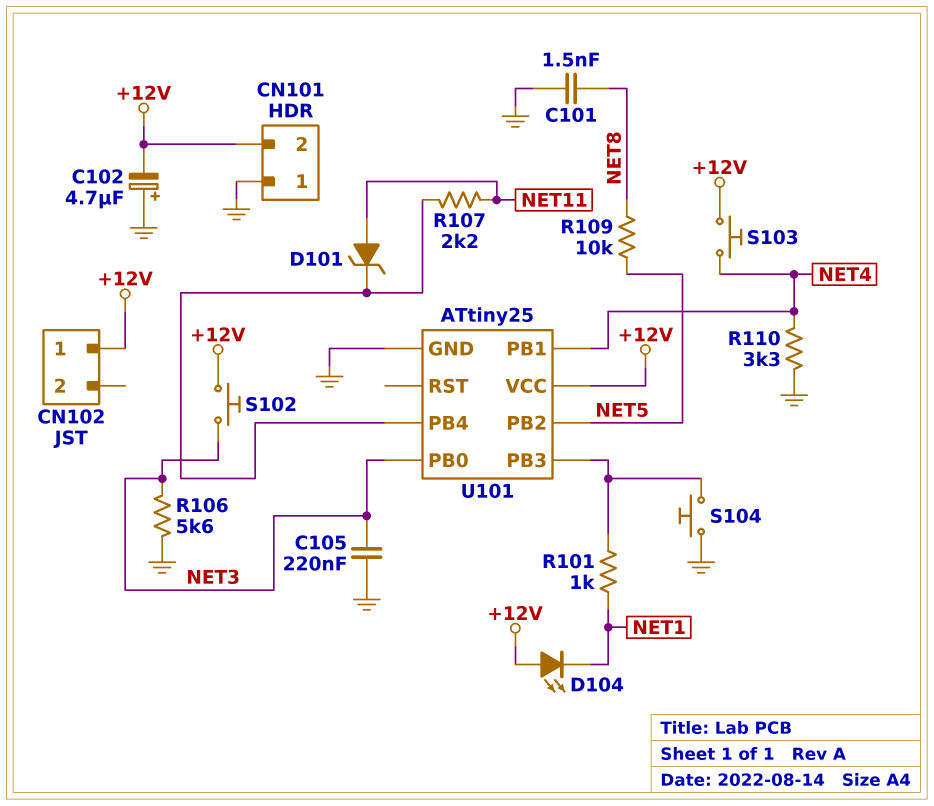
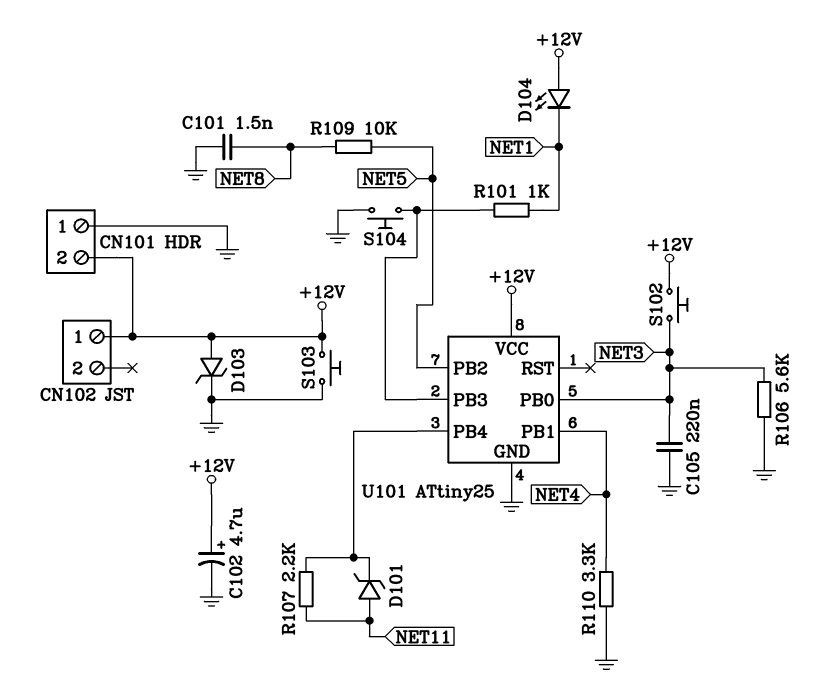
C102: 4.7uF (plus GND, minus +12V) -> 4.7uF (plus +12V, minus GND)
D103: none -> zener (A +12V, K GND)
S103: button (+12V, NET4) -> button (+12V, GND)

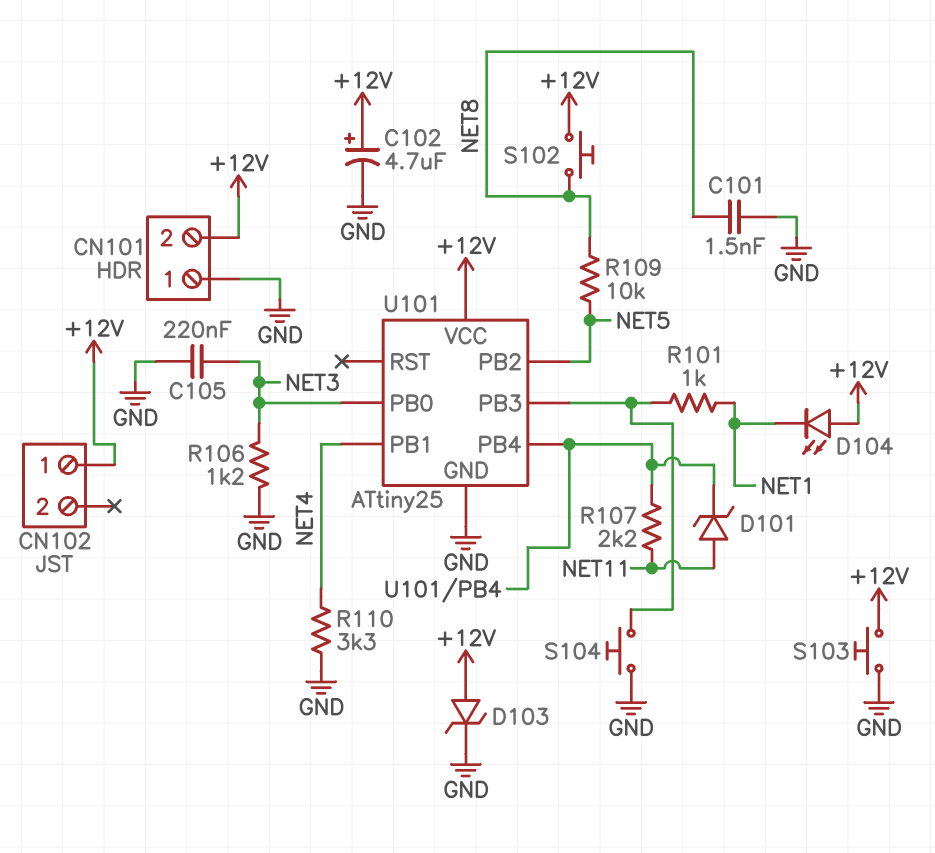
R106: 5.6k (GND, NET3) -> 1.2k (GND, NET3)
S102: button (+12V, NET3) -> button (+12V, NET8)

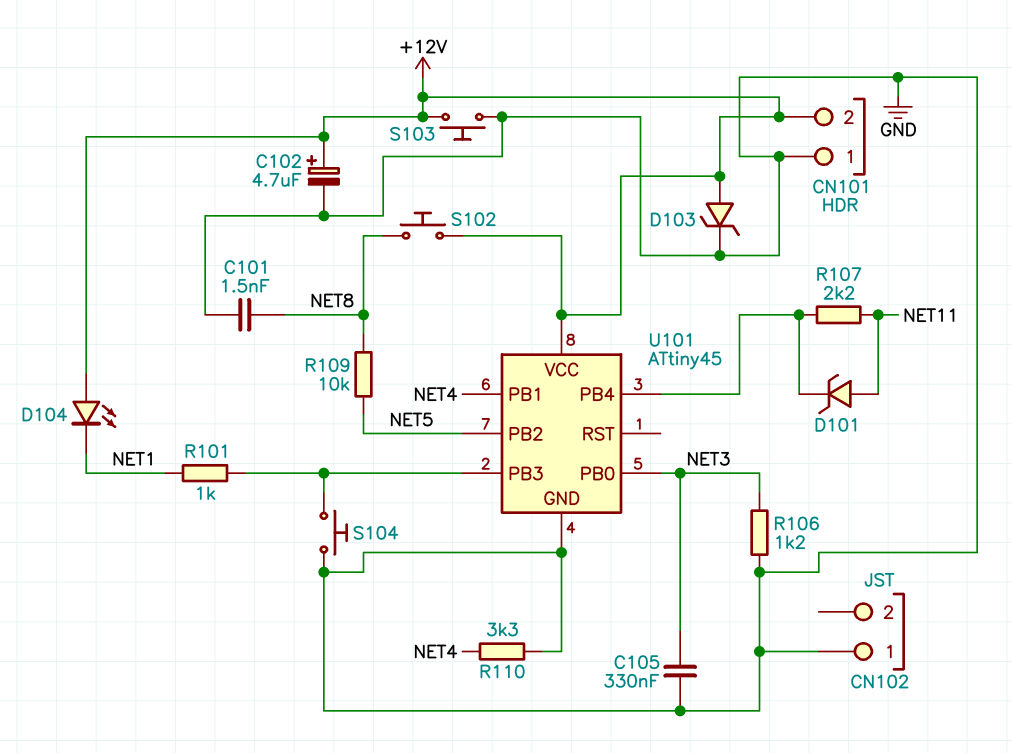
C105: 220nF (GND, NET3) -> 330nF (GND, NET3)
CN102 pin 1: +12V -> GND
U101: ATtiny25 -> ATtiny45

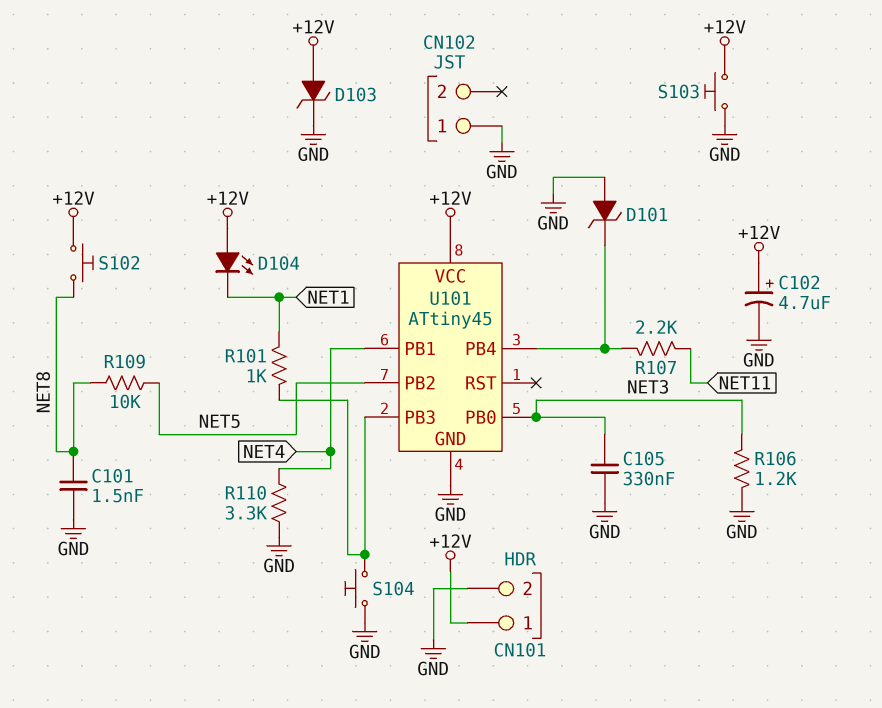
CN101 pin 1: GND -> +12V
CN101 pin 2: +12V -> GND
D101: zener (A NET11, K U101/PB4) -> zener (A GND, K U101/PB4)

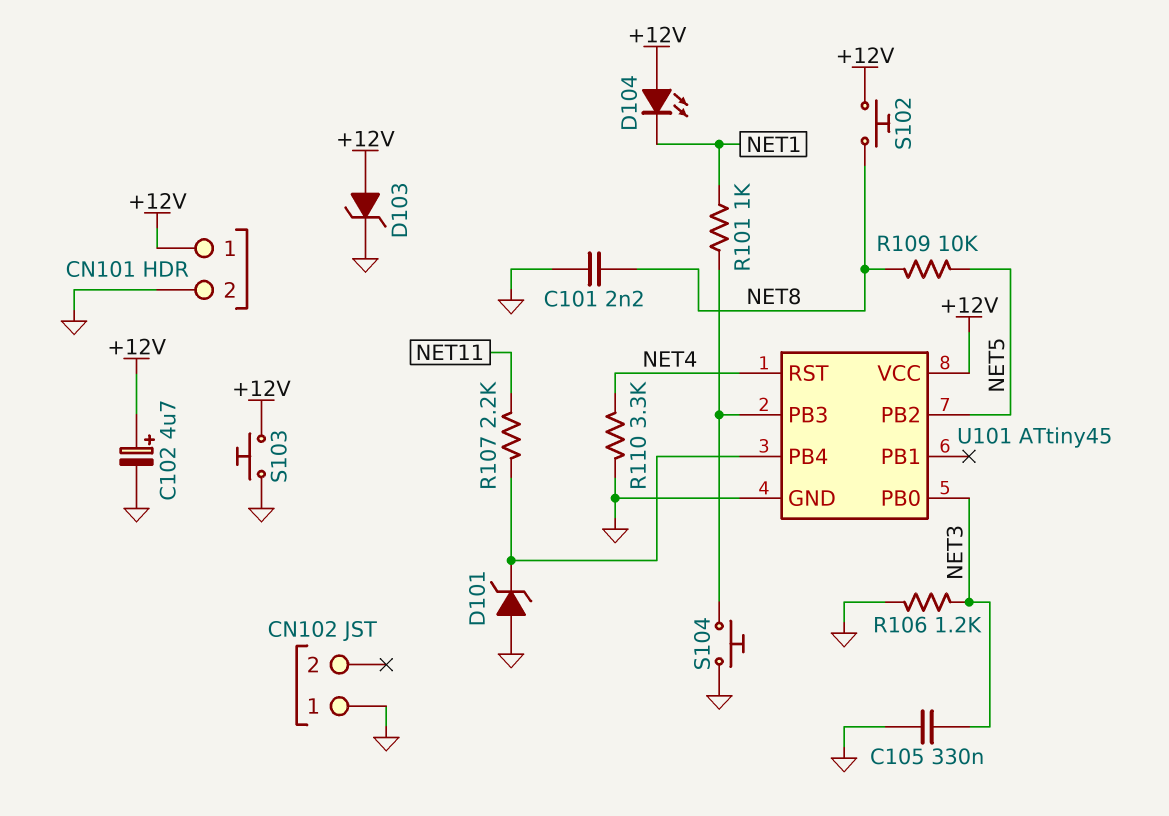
C101: 1.5nF (GND, NET8) -> 2.2nF (GND, NET8)
U101 pin PB1: NET4 -> none
U101 pin RST: none -> NET4

